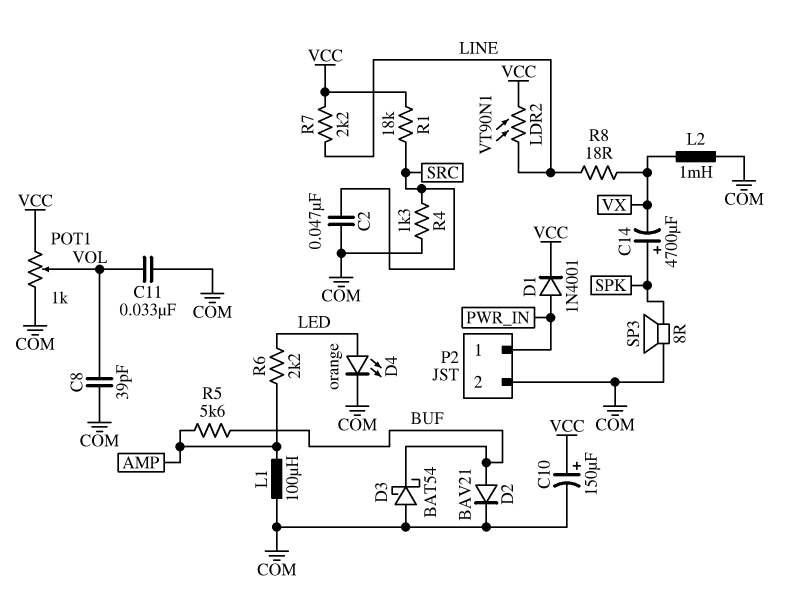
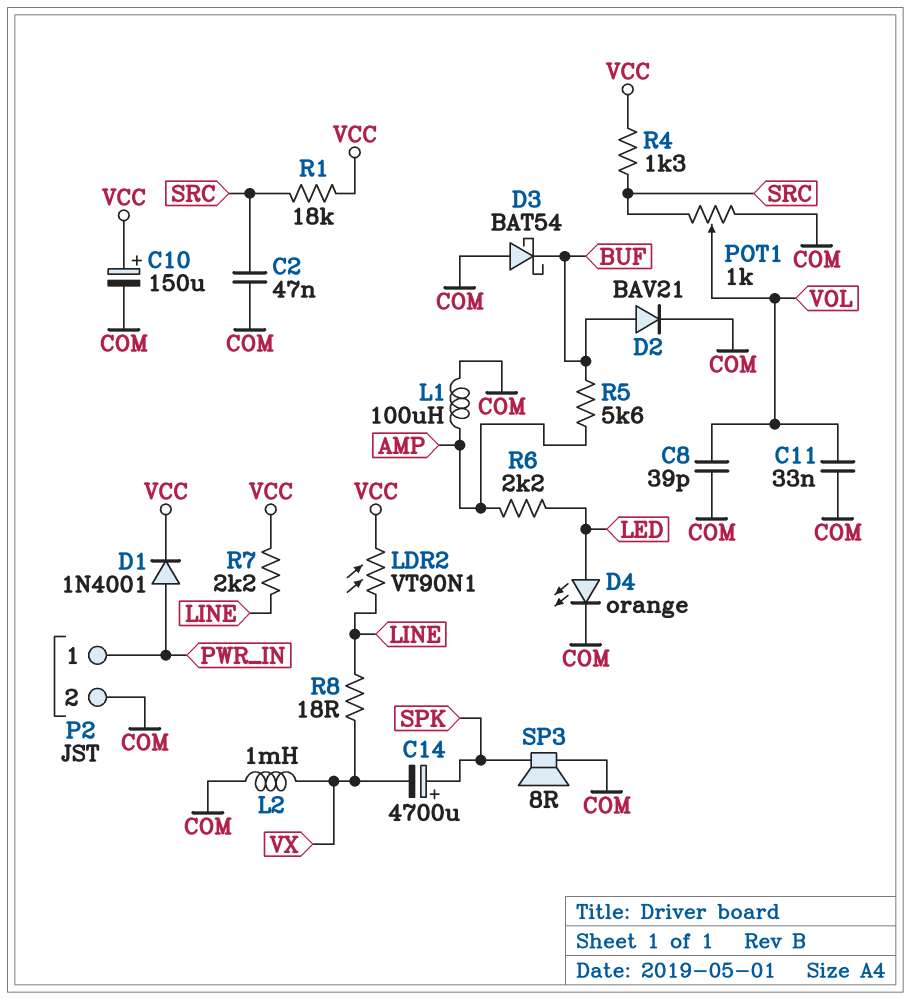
POT1: 1k (COM, VCC, wiper VOL) -> 1k (COM, SRC, wiper VOL)
R4: 1.3k (COM, SRC) -> 1.3k (SRC, VCC)

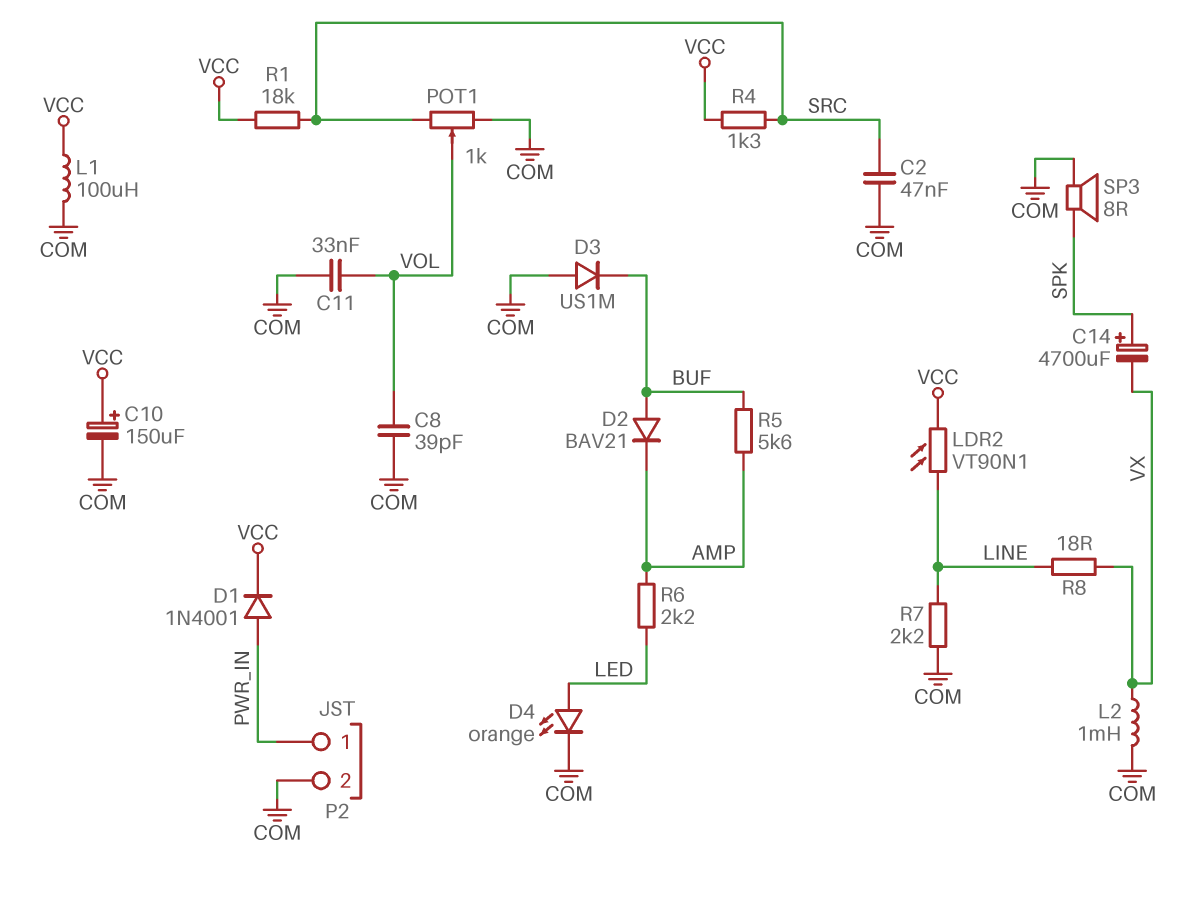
D2: diode BAV21 (A BUF, K COM) -> diode BAV21 (A BUF, K AMP)
D3: schottky BAT54 (A COM, K BUF) -> diode US1M (A COM, K BUF)
L1: 100uH (AMP, COM) -> 100uH (COM, VCC)
R7: 2.2k (LINE, VCC) -> 2.2k (COM, LINE)

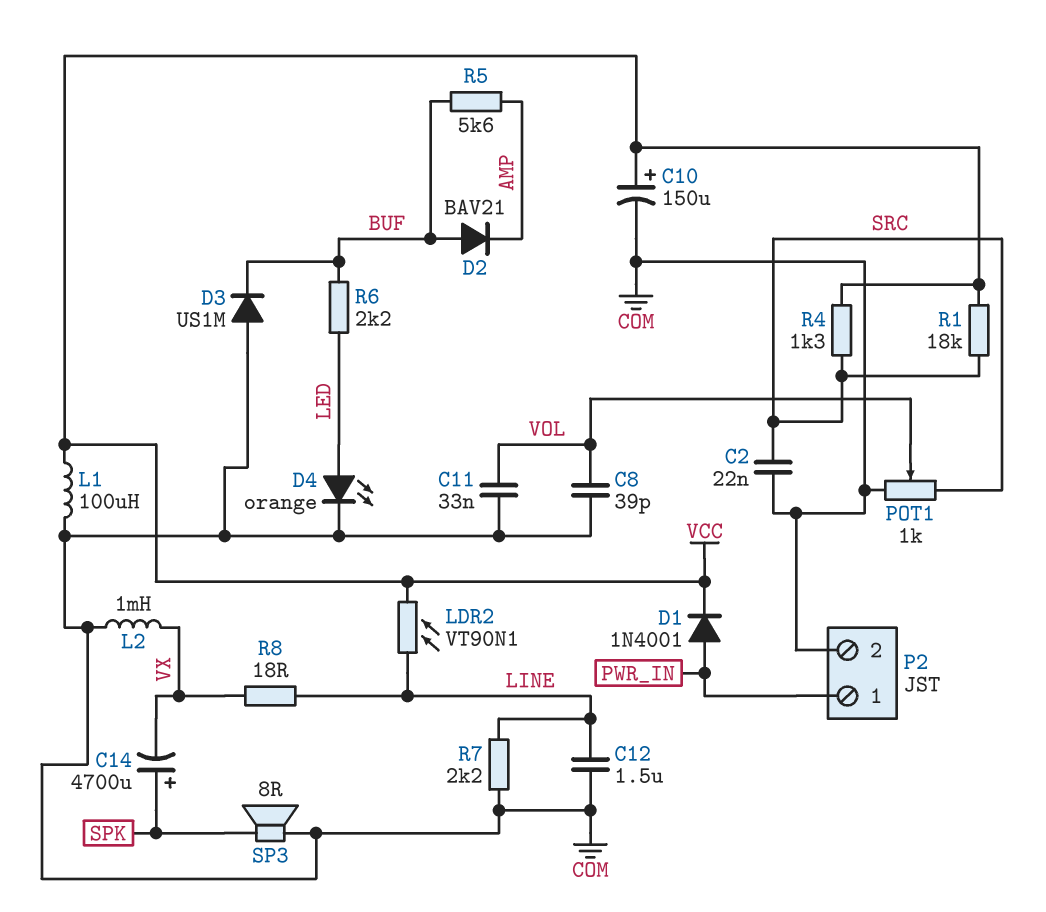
C2: 47nF (COM, SRC) -> 22nF (COM, SRC)
C12: none -> 1.5uF (COM, LINE)
R6: 2.2k (AMP, LED) -> 2.2k (BUF, LED)

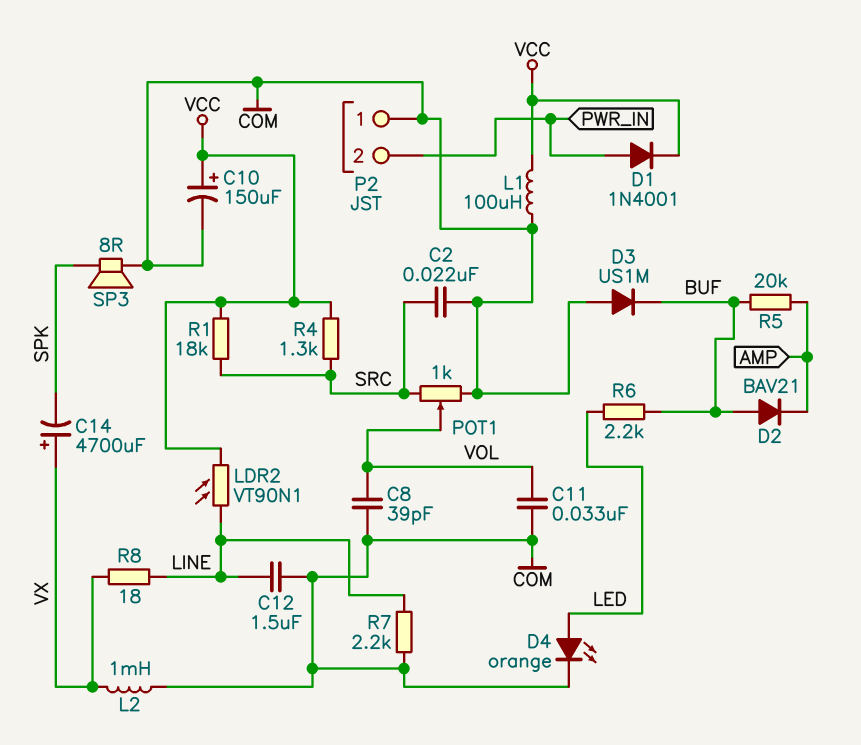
C14: 4700uF (plus SPK, minus VX) -> 4700uF (plus VX, minus SPK)
P2 pin 1: PWR_IN -> COM
P2 pin 2: COM -> PWR_IN
R5: 5.6k (AMP, BUF) -> 20k (AMP, BUF)

